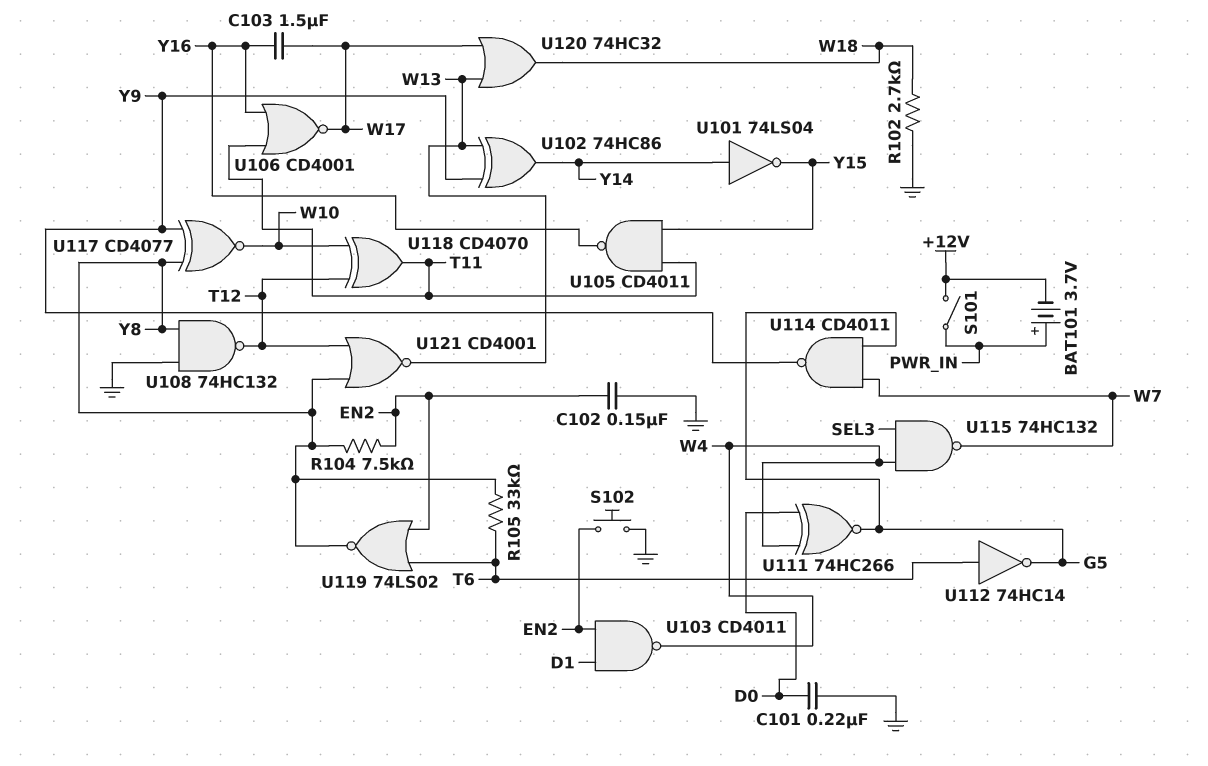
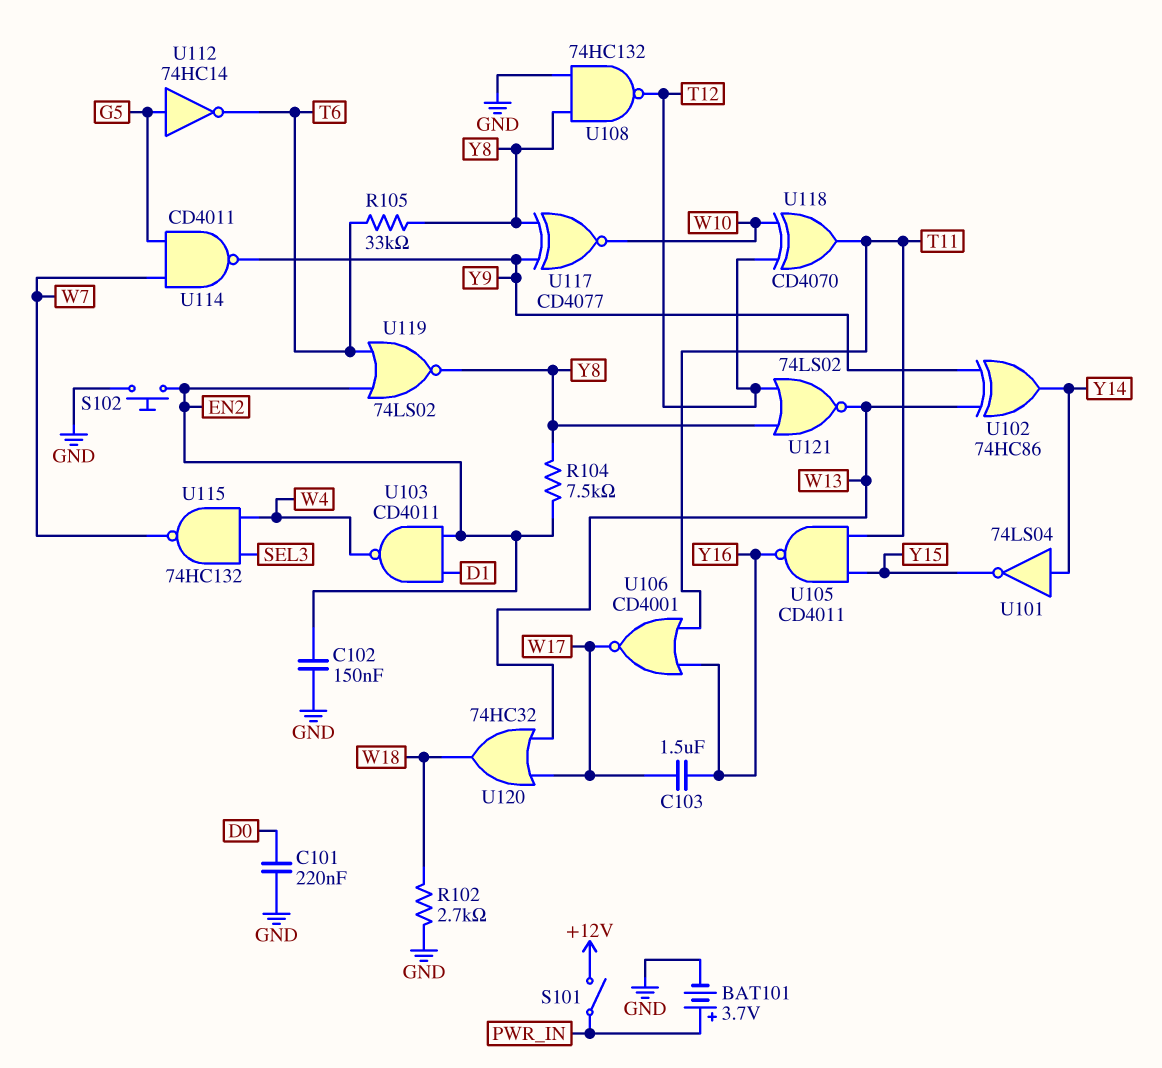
BAT101: 3.7V (plus PWR_IN, minus +12V) -> 3.7V (plus PWR_IN, minus GND)
U111: XNOR 74HC266 (in D0, in W4, out G5) -> none
U112: NOT 74HC14 (in T6, out G5) -> NOT 74HC14 (in G5, out T6)
U121: NOR CD4001 (in T12, in Y8, out W13) -> NOR 74LS02 (in T12, in Y8, out W13)

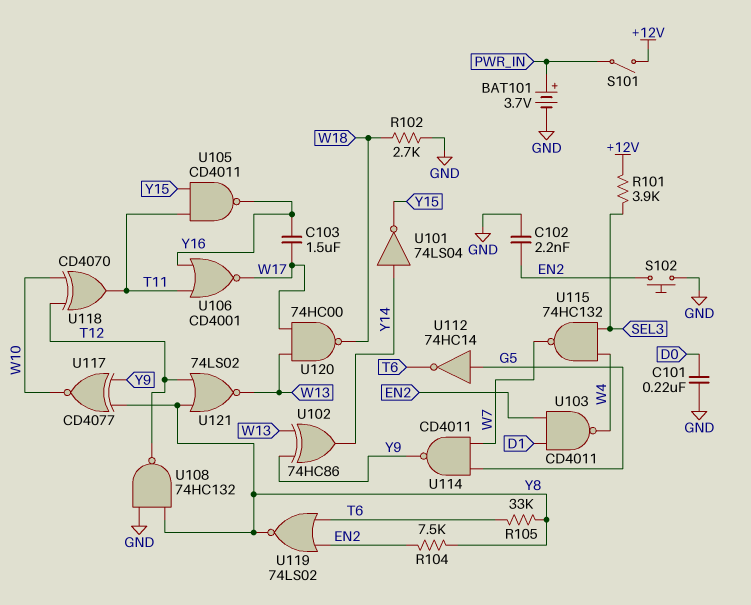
C102: 150nF (EN2, GND) -> 2.2nF (EN2, GND)
R101: none -> 3.9k (+12V, SEL3)
U120: OR 74HC32 (in W13, in W17, out W18) -> NAND 74HC00 (in W13, in W17, out W18)

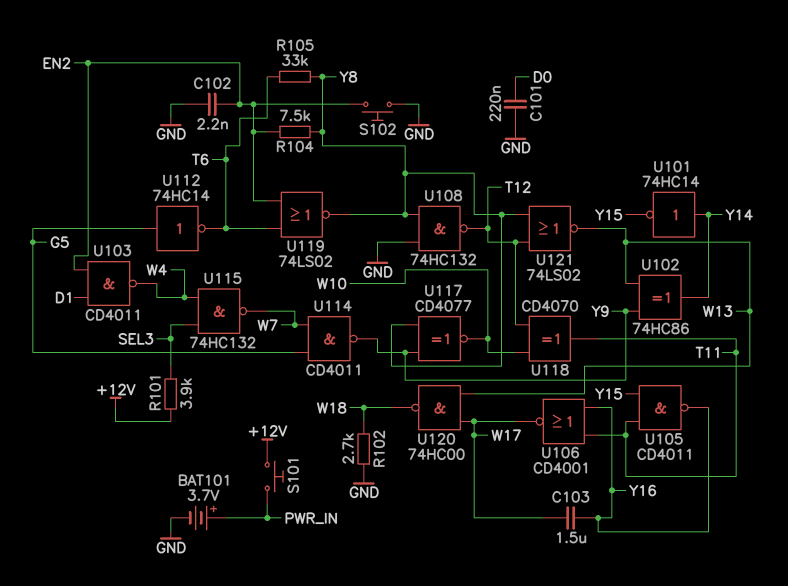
S101: switch (+12V, PWR_IN) -> button (+12V, PWR_IN)
U101: NOT 74LS04 (in Y14, out Y15) -> NOT 74HC14 (in Y14, out Y15)

